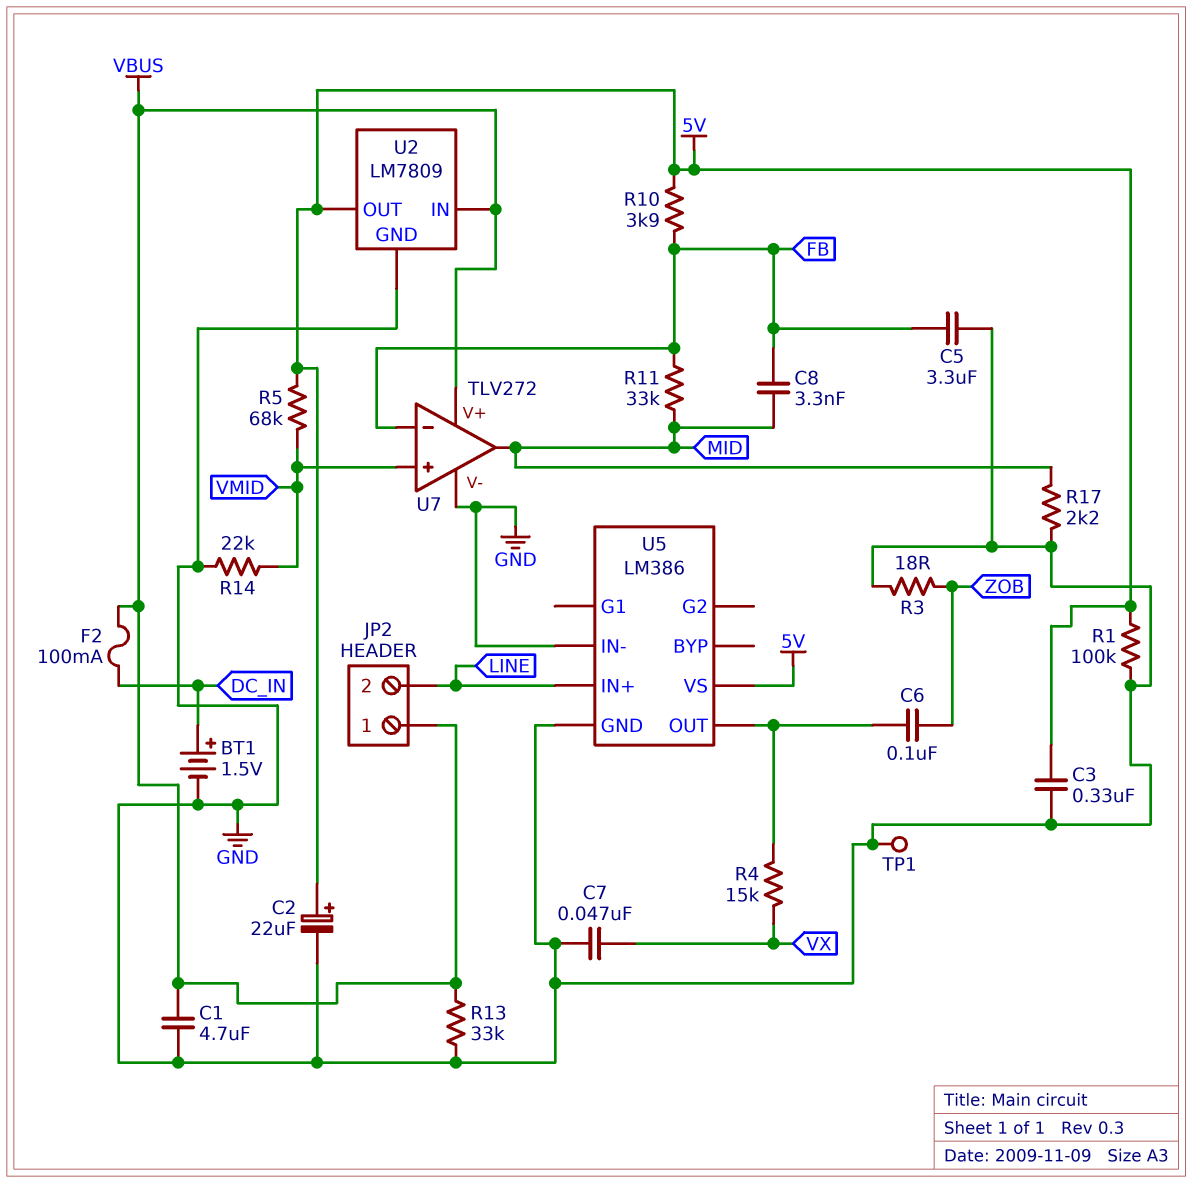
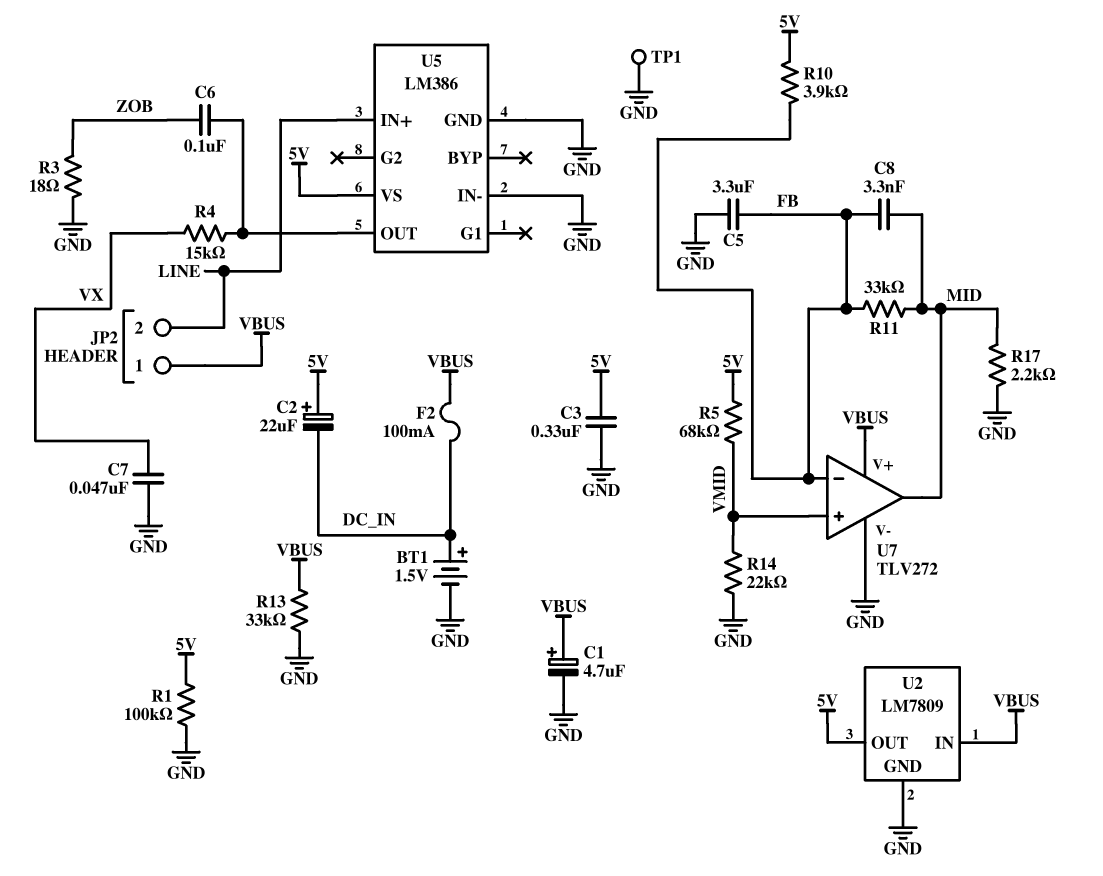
C1: 4.7uF (GND, VBUS) -> 4.7uF (plus VBUS, minus GND)
C2: 22uF (plus 5V, minus GND) -> 22uF (plus 5V, minus DC_IN)

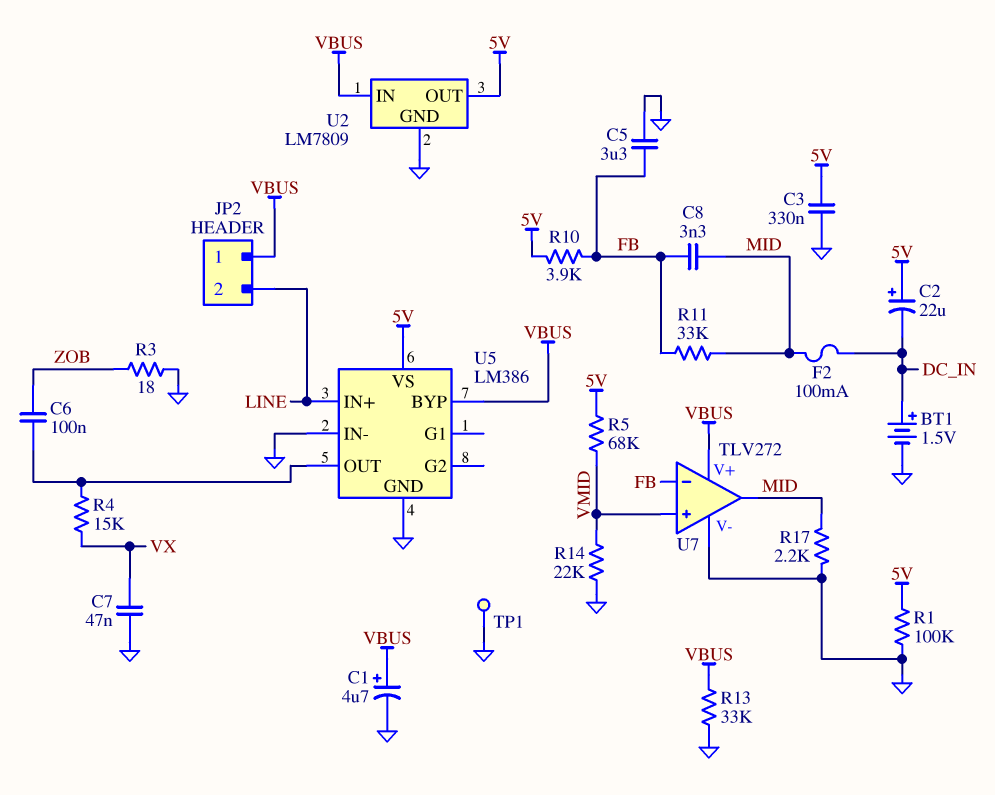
F2: 100mA (DC_IN, VBUS) -> 100mA (DC_IN, MID)
U5 pin BYP: none -> VBUS

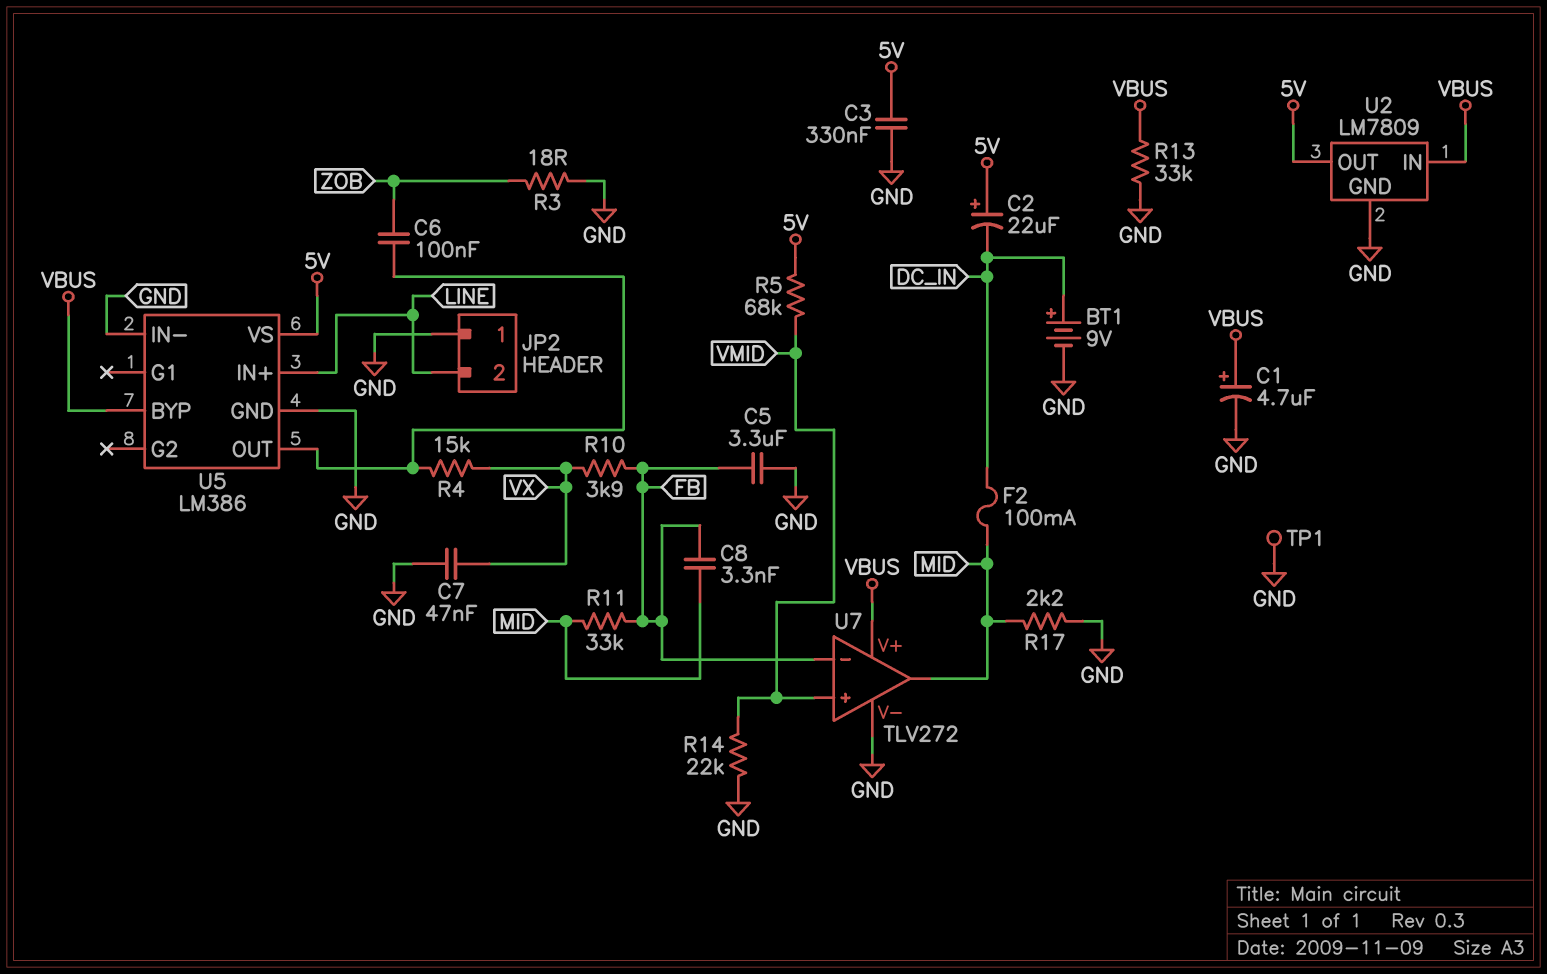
BT1: 1.5V (plus DC_IN, minus GND) -> 9V (plus DC_IN, minus GND)
JP2 pin 1: VBUS -> GND
R1: 100k (5V, GND) -> none
R10: 3.9k (5V, FB) -> 3.9k (FB, VX)

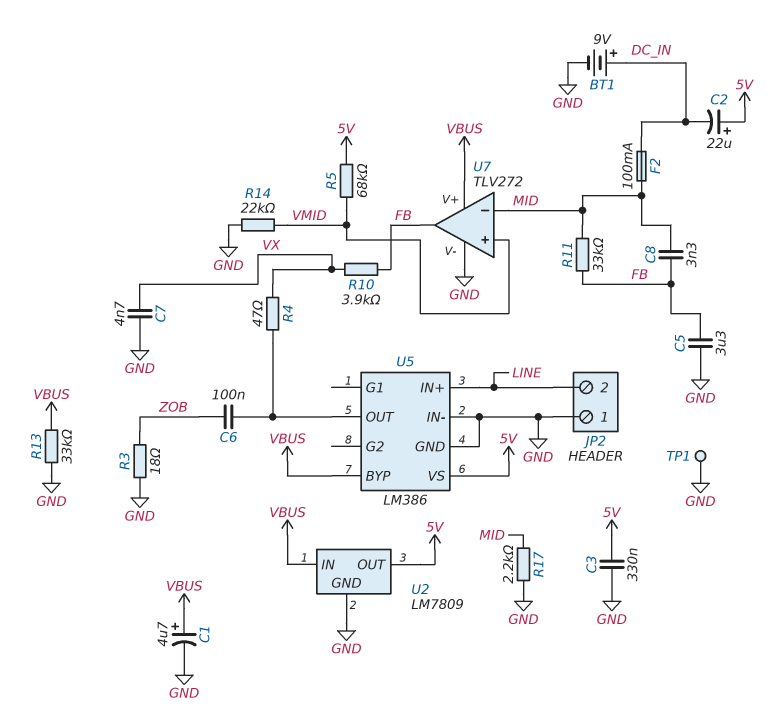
C7: 47nF (GND, VX) -> 4.7nF (GND, VX)
R4: 15k (U5/OUT, VX) -> 47 (U5/OUT, VX)
U7 pin in-: FB -> MID
U7 pin out: MID -> FB

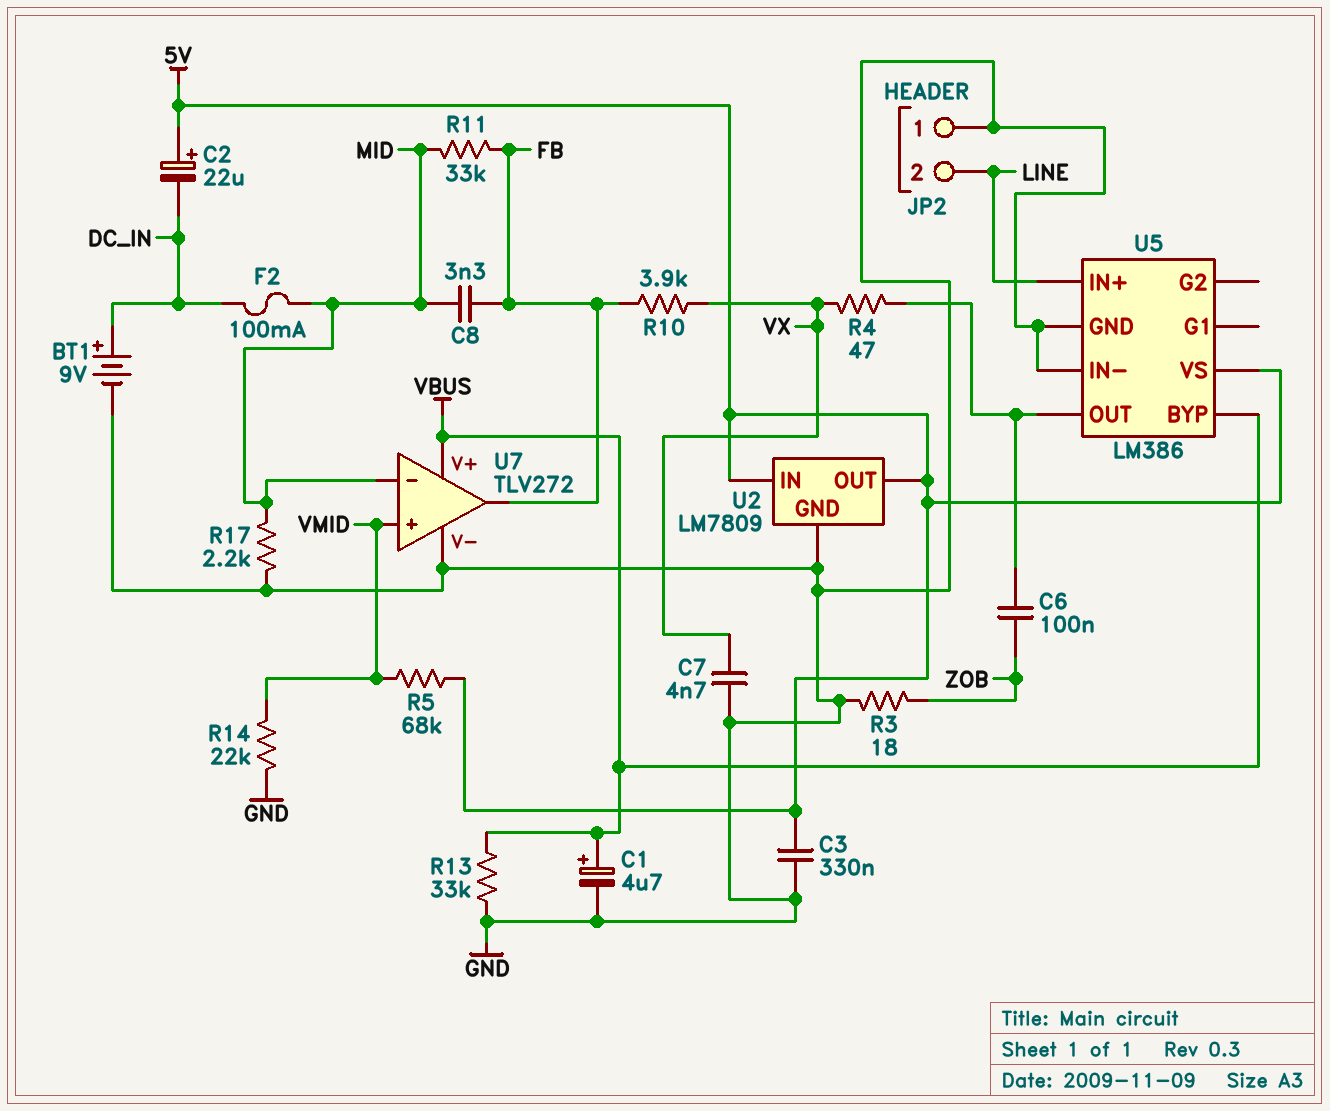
C5: 3.3uF (FB, GND) -> none
TP1: test point (GND) -> none
U2 pin IN: VBUS -> 5V

